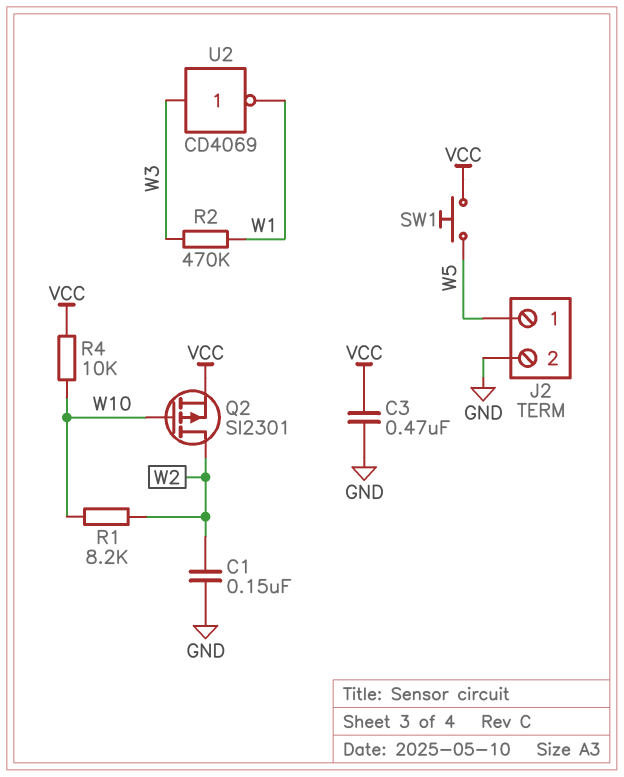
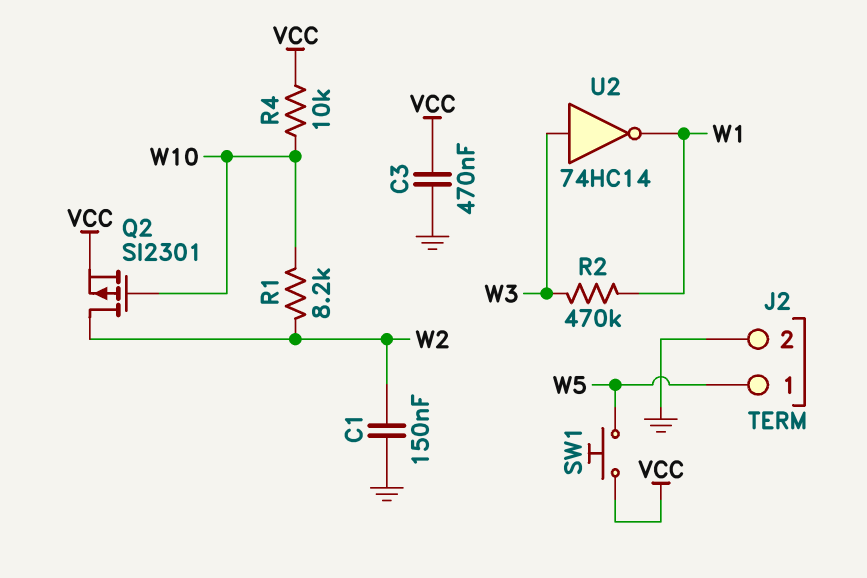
U2: NOT CD4069 (in W3, out W1) -> NOT 74HC14 (in W3, out W1)

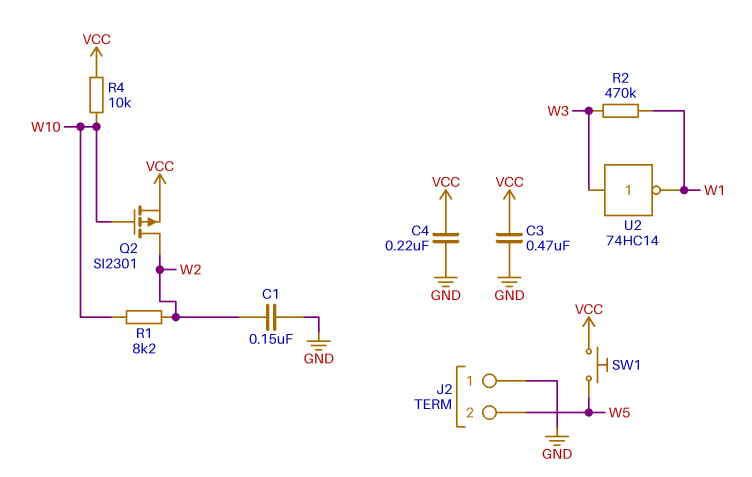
C4: none -> 220nF (GND, VCC)
J2 pin 1: W5 -> GND
J2 pin 2: GND -> W5

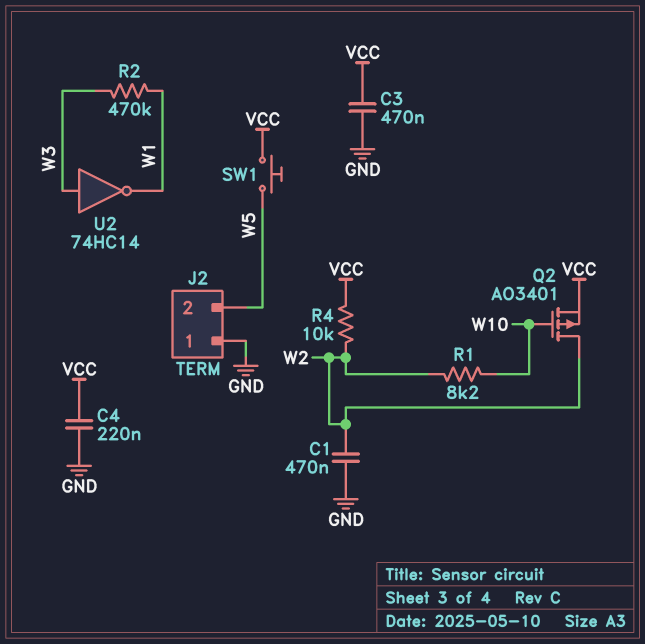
C1: 150nF (GND, W2) -> 470nF (GND, W2)
Q2: PMOS SI2301 (G W10, D W2, S VCC) -> PMOS AO3401 (G W10, D W2, S VCC)
R4: 10k (VCC, W10) -> 10k (VCC, W2)

